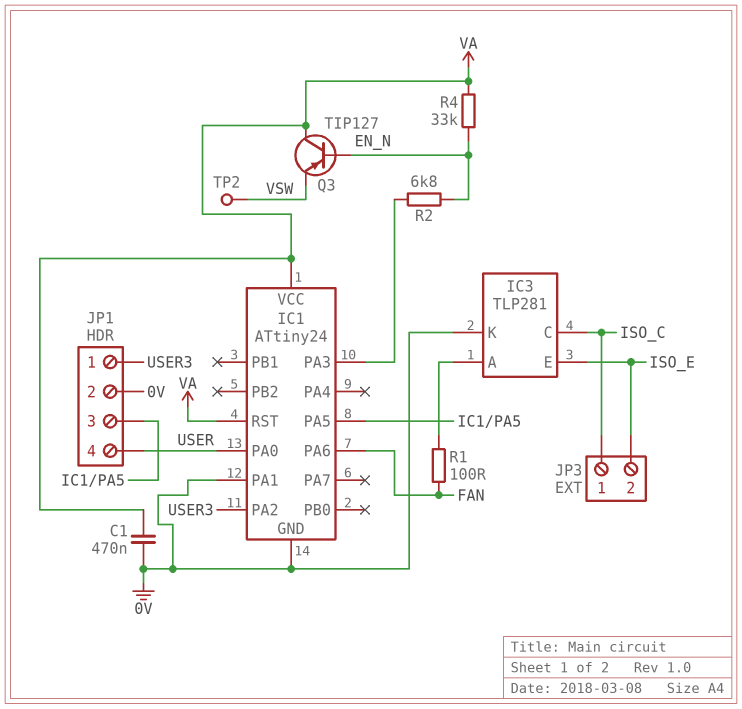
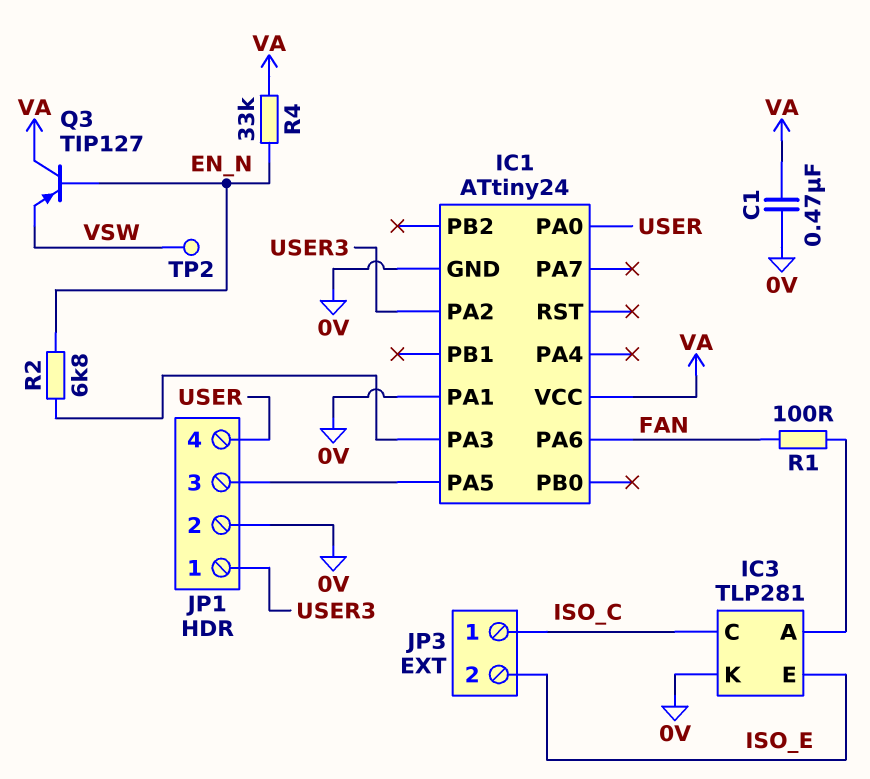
IC1 pin RST: VA -> none

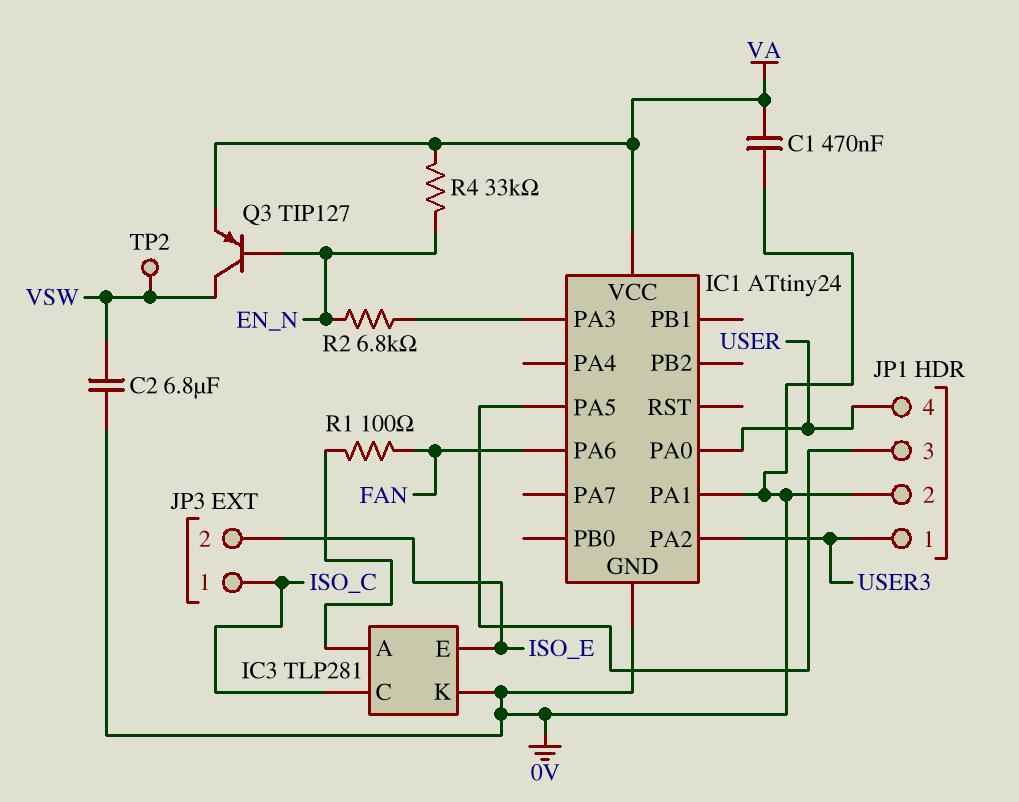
C2: none -> 6.8uF (0V, VSW)
Q3: PNP TIP127 (B EN_N, C VA, E VSW) -> PNP TIP127 (B EN_N, C VSW, E VA)

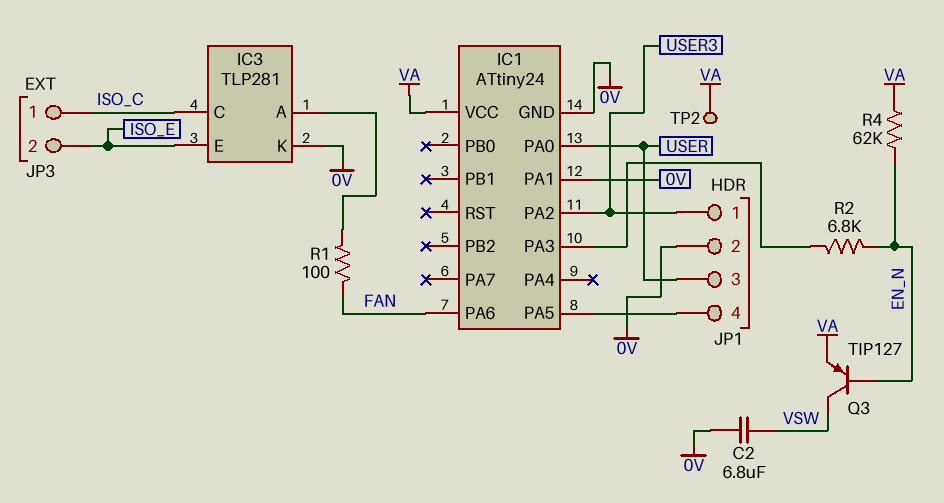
C1: 470nF (0V, VA) -> none
JP1 pin 3: IC1/PA5 -> USER
JP1 pin 4: USER -> IC1/PA5
R4: 33k (EN_N, VA) -> 62k (EN_N, VA)
TP2: test point (VSW) -> test point (VA)

